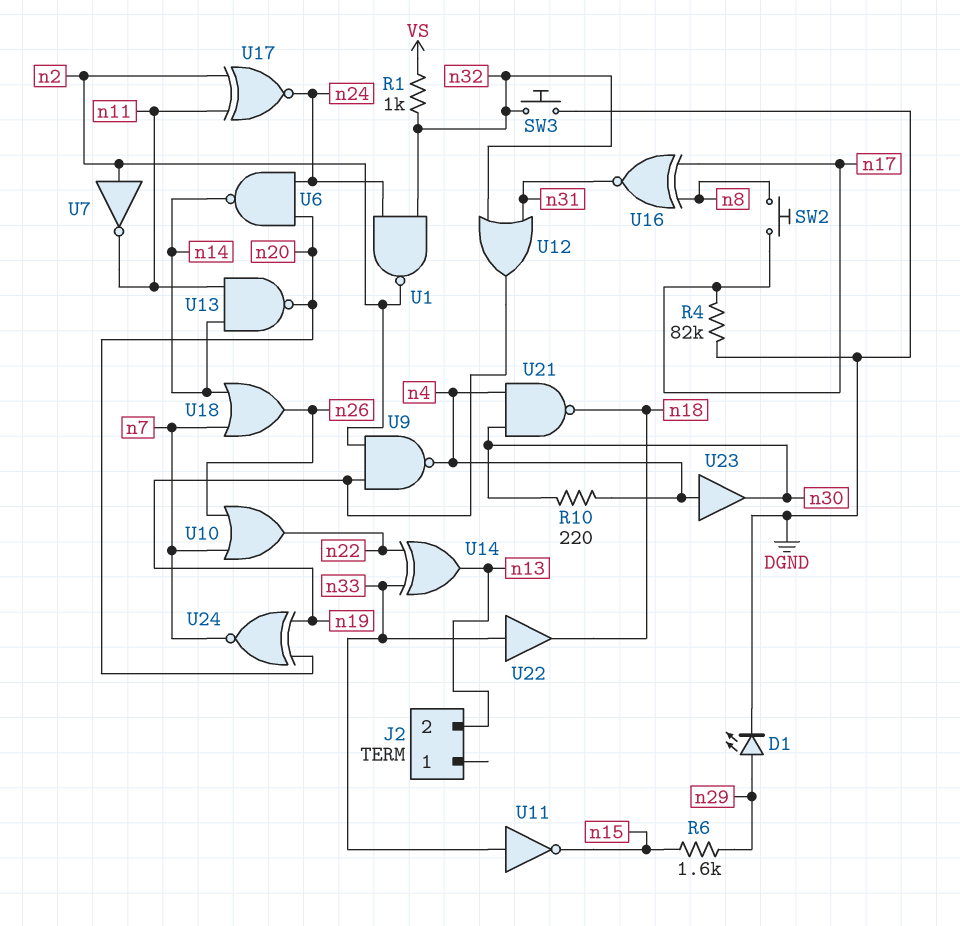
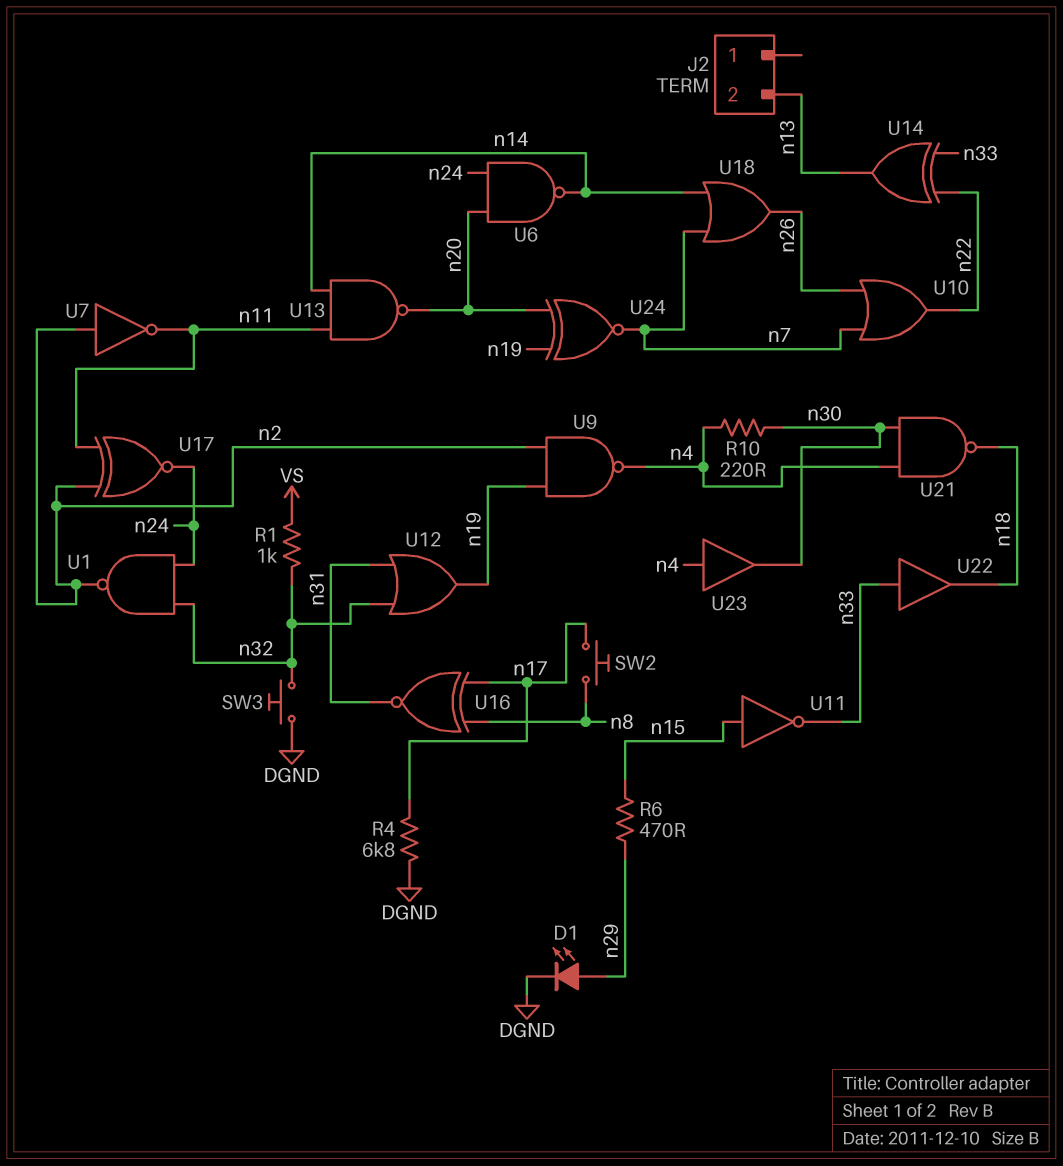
R4: 82k (DGND, n17) -> 6.8k (DGND, n17)
R6: 1.6k (n15, n29) -> 470 (n15, n29)
U11: NOT (in n33, out n15) -> NOT (in n15, out n33)

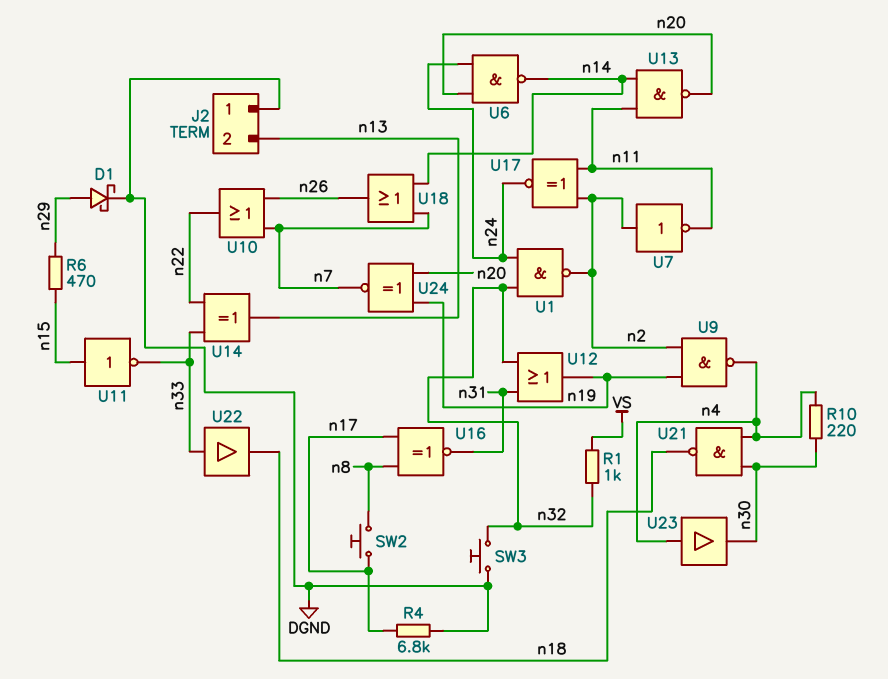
D1: LED (A n29, K DGND) -> schottky (A n29, K DGND)
J2 pin 1: none -> DGND

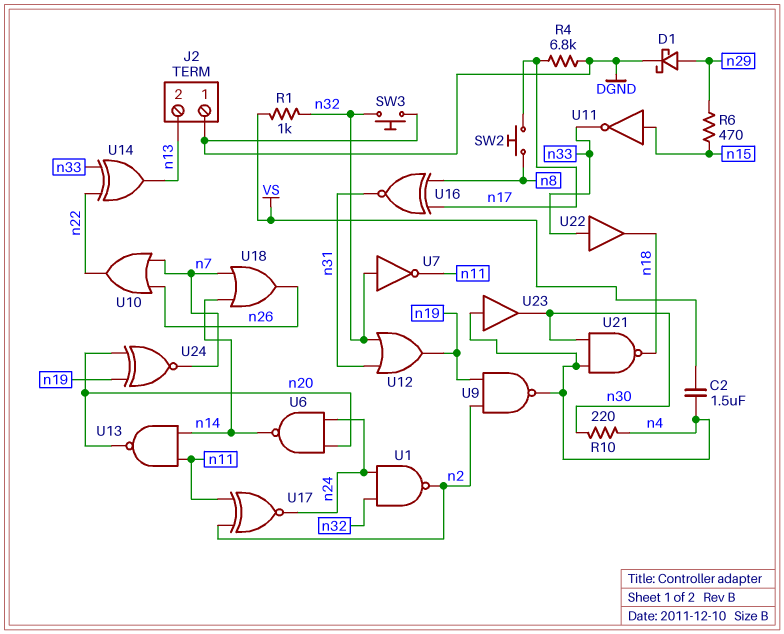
C2: none -> 1.5uF (VS, n4)
U7: NOT (in n2, out n11) -> NOT (in n32, out n11)

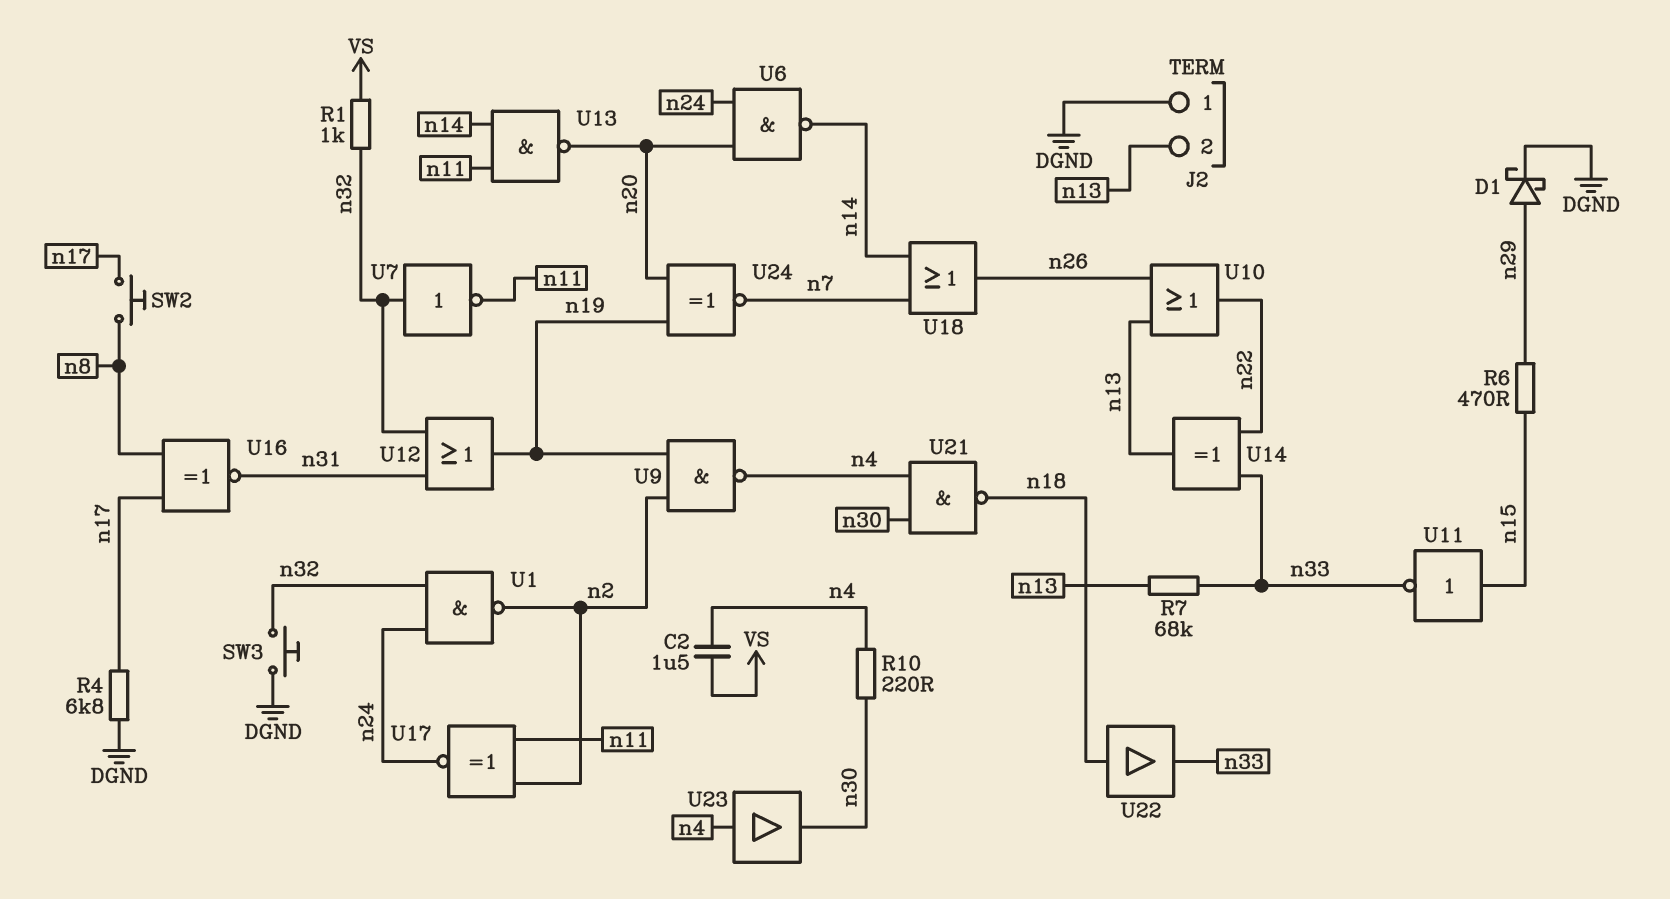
R7: none -> 68k (n13, n33)
U10: OR (in n7, in n26, out n22) -> OR (in n13, in n26, out n22)
U22: buffer (in n33, out n18) -> buffer (in n18, out n33)

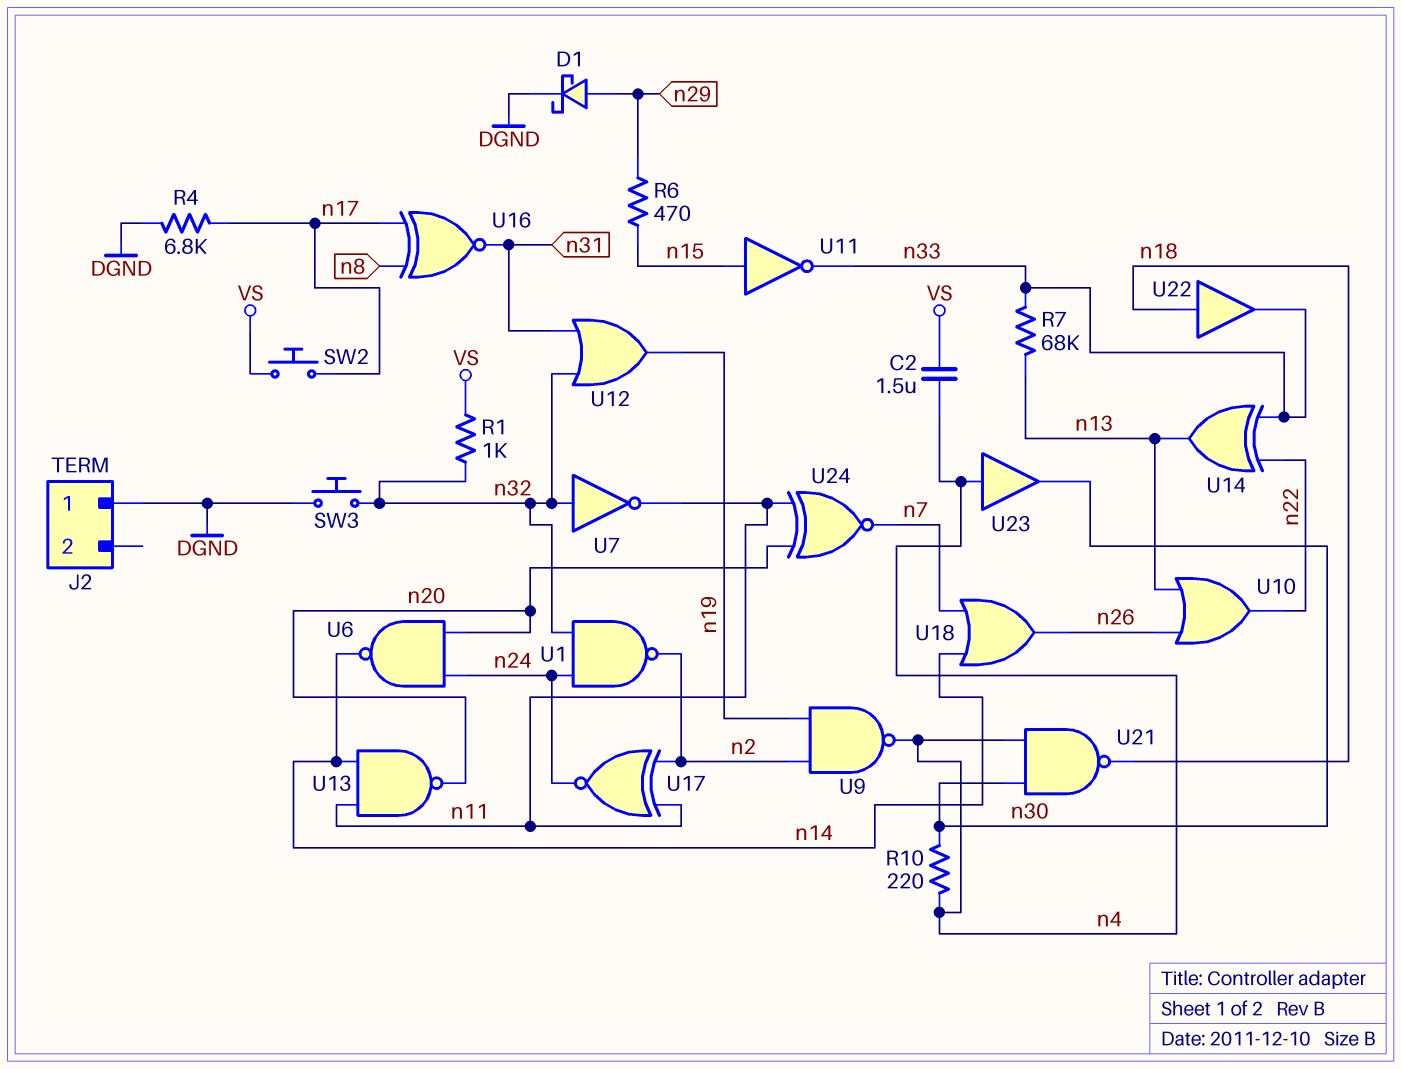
J2 pin 2: n13 -> none
SW2: button (n8, n17) -> button (VS, n17)
U24: XNOR (in n19, in n20, out n7) -> XNOR (in n11, in n20, out n7)

